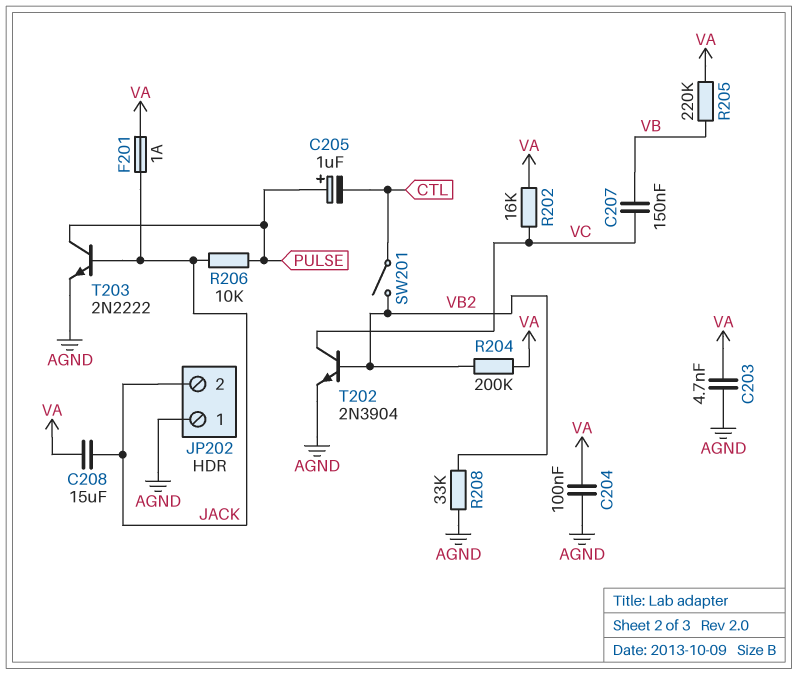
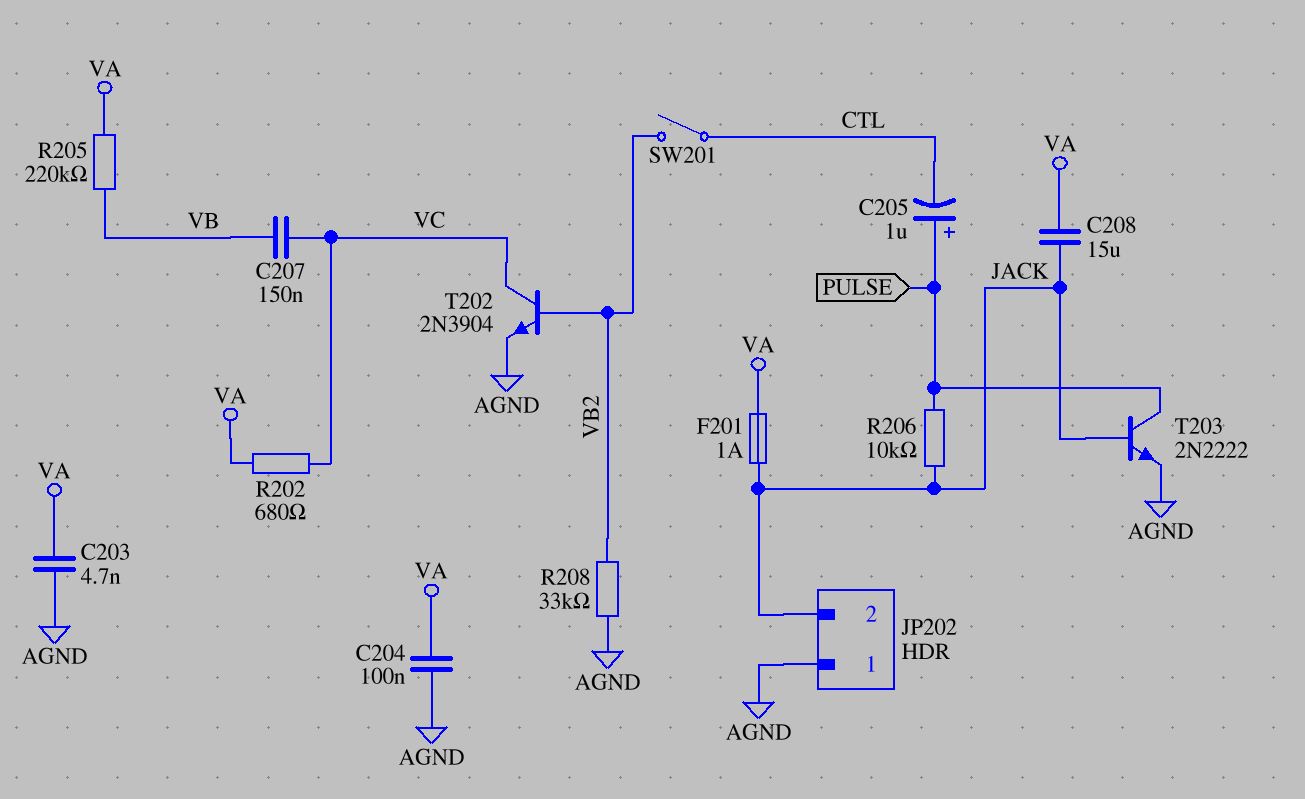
R202: 16k (VA, VC) -> 680 (VA, VC)
R204: 200k (VA, VB2) -> none

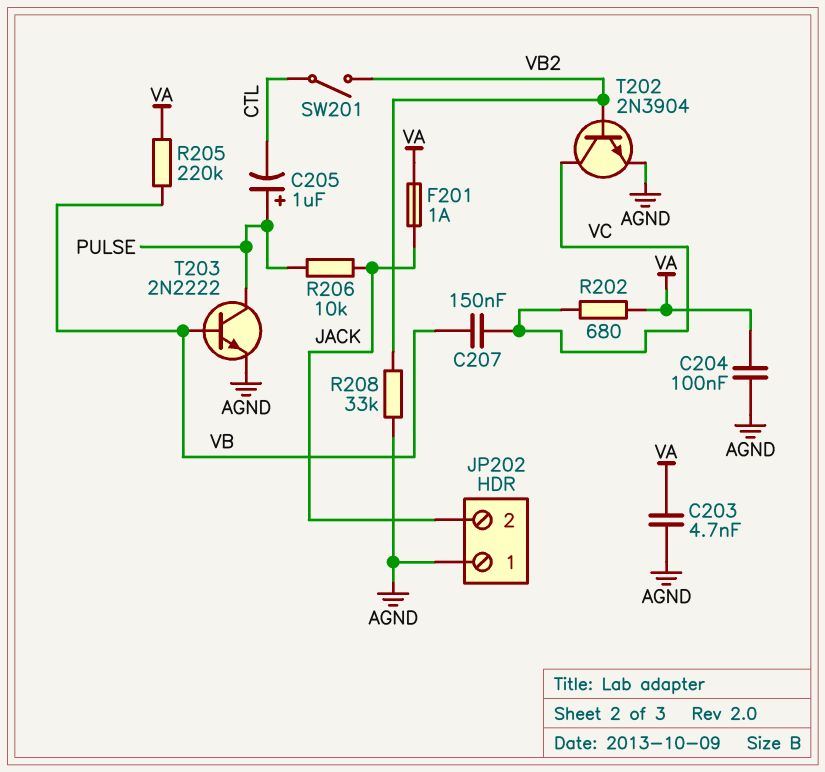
C208: 15uF (JACK, VA) -> none
T203: NPN 2N2222 (B JACK, C PULSE, E AGND) -> NPN 2N2222 (B VB, C PULSE, E AGND)

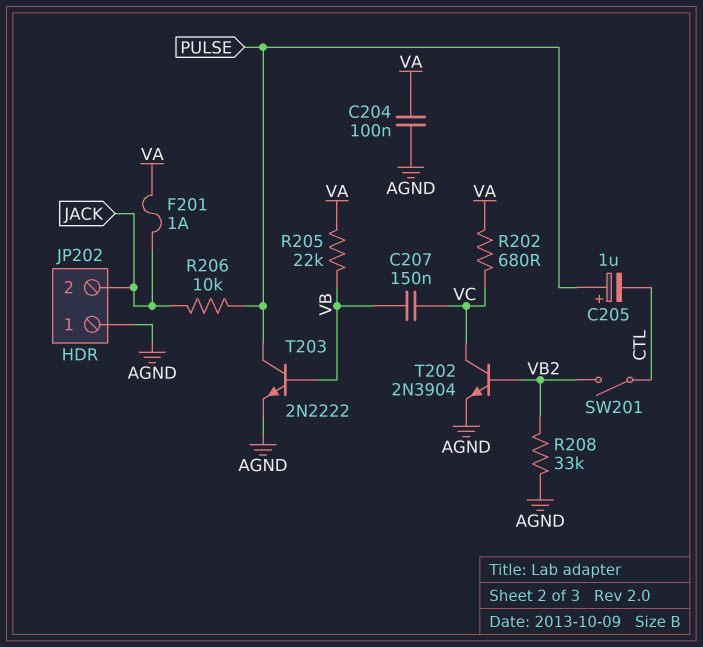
C203: 4.7nF (AGND, VA) -> none
R205: 220k (VA, VB) -> 22k (VA, VB)

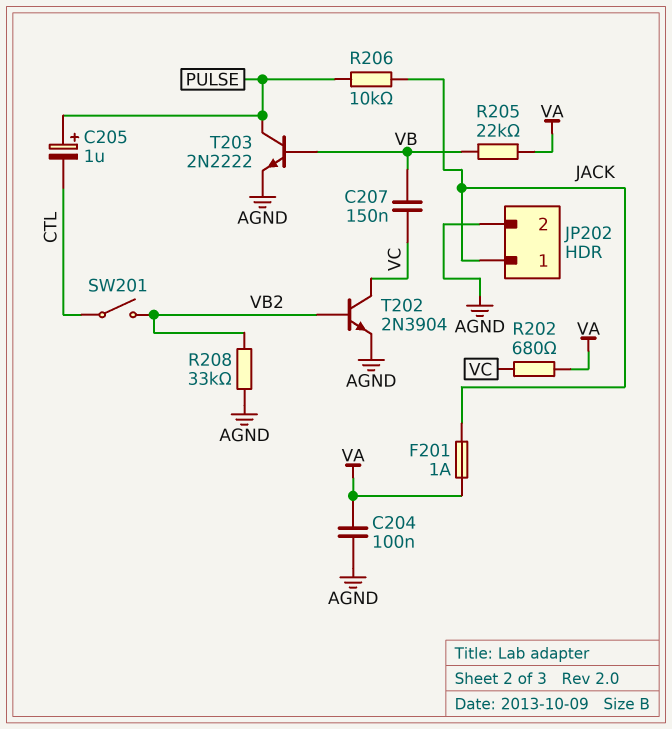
JP202 pin 1: AGND -> JACK
JP202 pin 2: JACK -> AGND

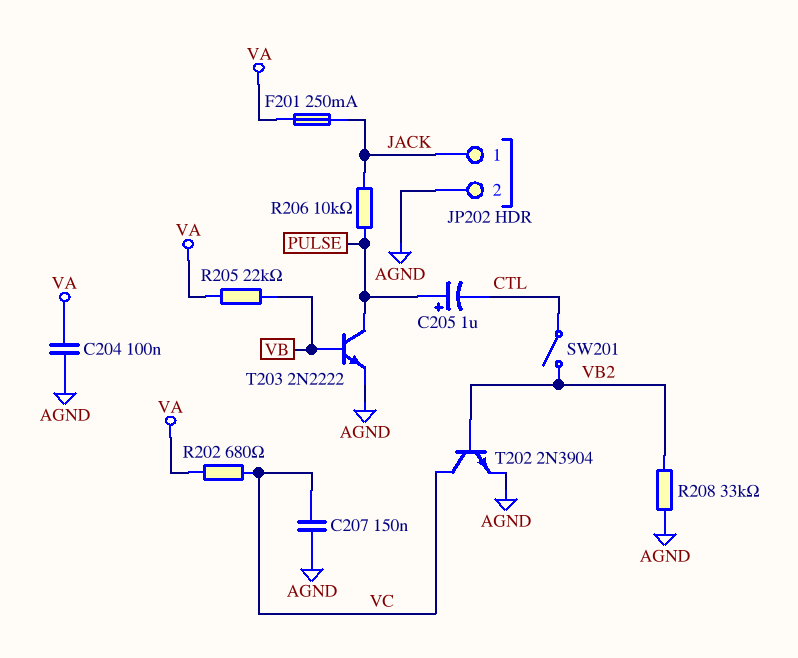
C207: 150nF (VB, VC) -> 150nF (AGND, VC)
F201: 1A (JACK, VA) -> 250mA (JACK, VA)

